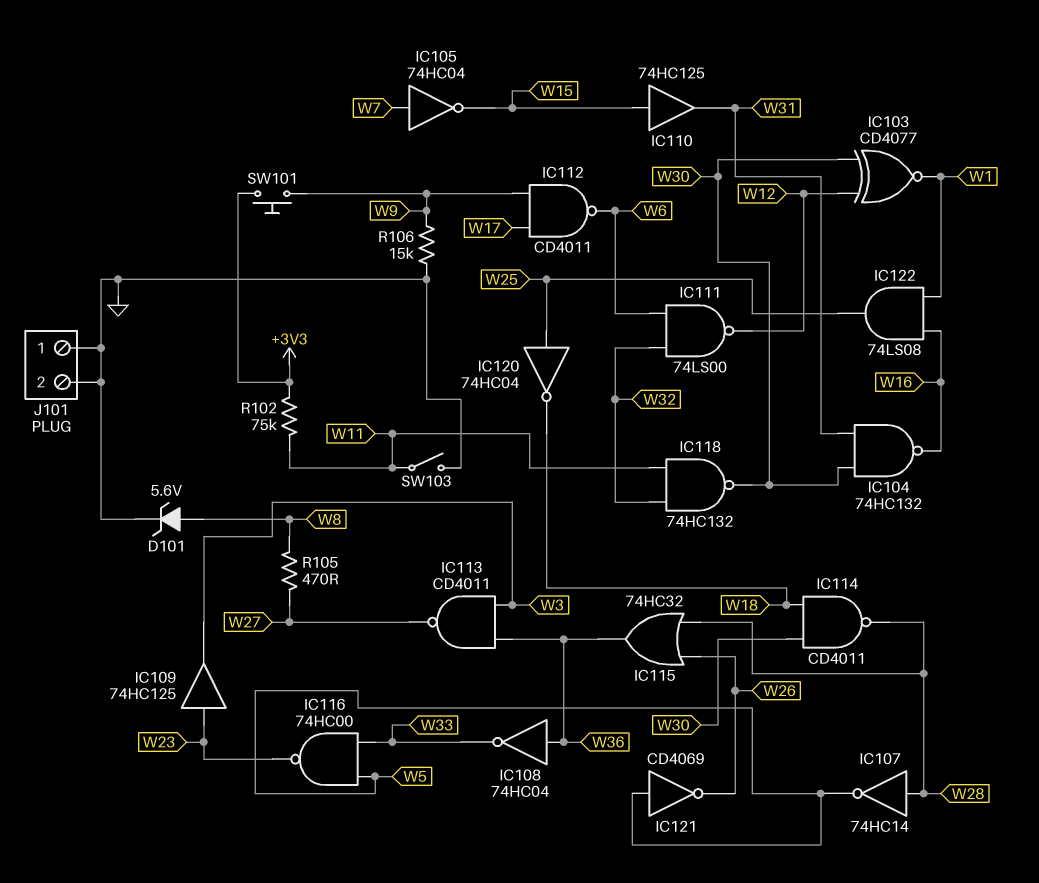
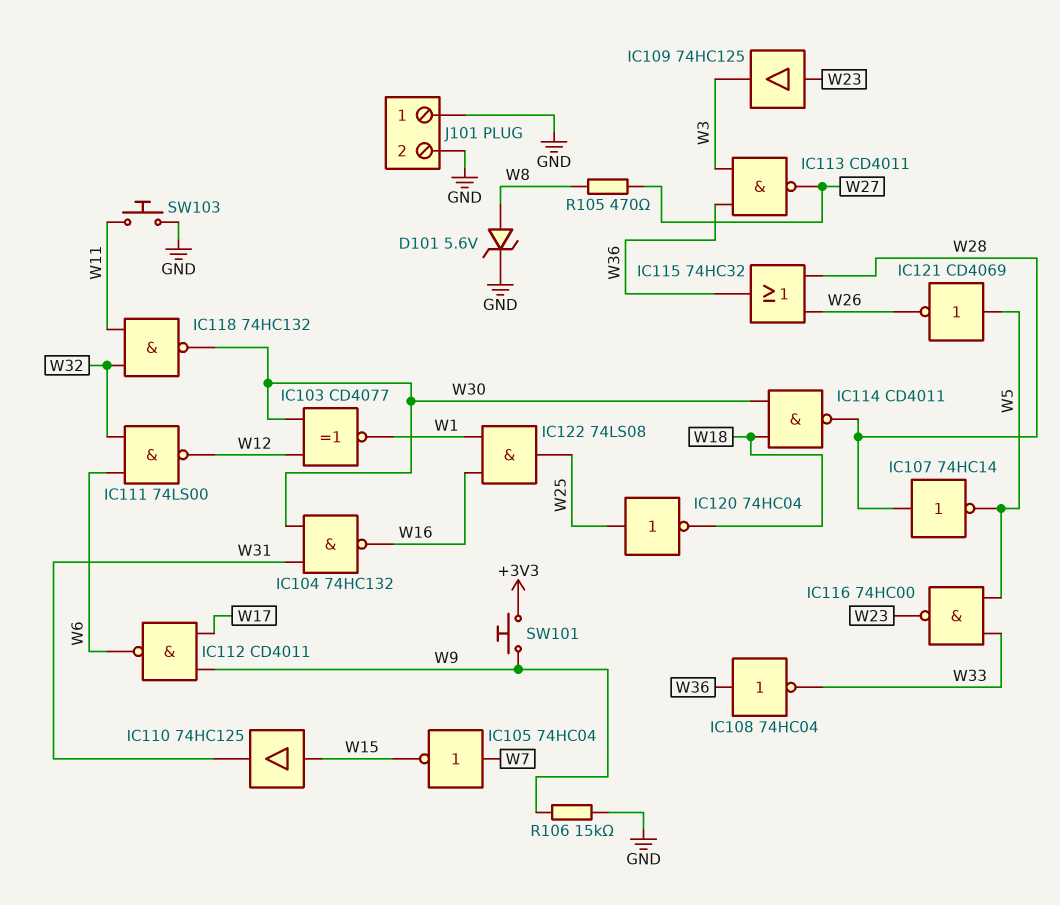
R102: 75k (+3V3, W11) -> none
SW103: switch (GND, W11) -> button (GND, W11)

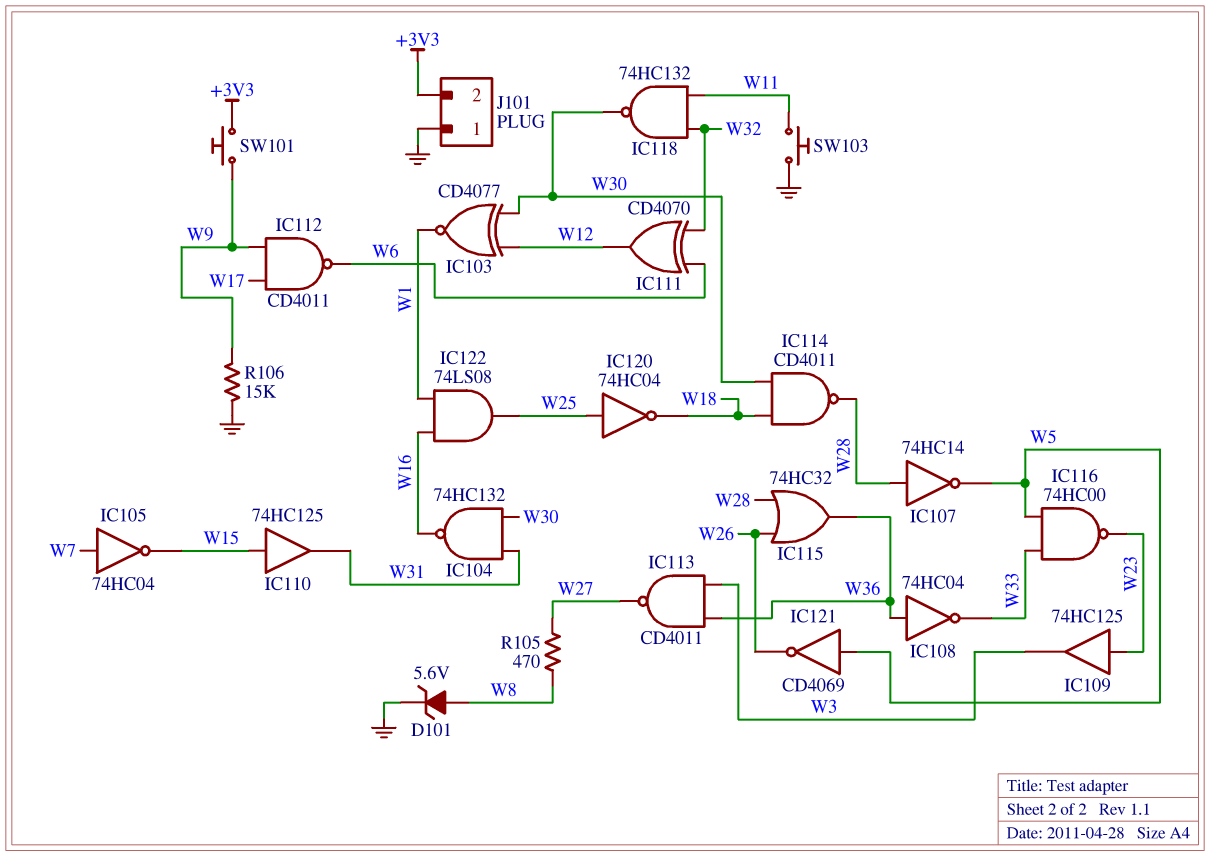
IC111: NAND 74LS00 (in W6, in W32, out W12) -> XOR CD4070 (in W6, in W32, out W12)
J101 pin 2: GND -> +3V3

